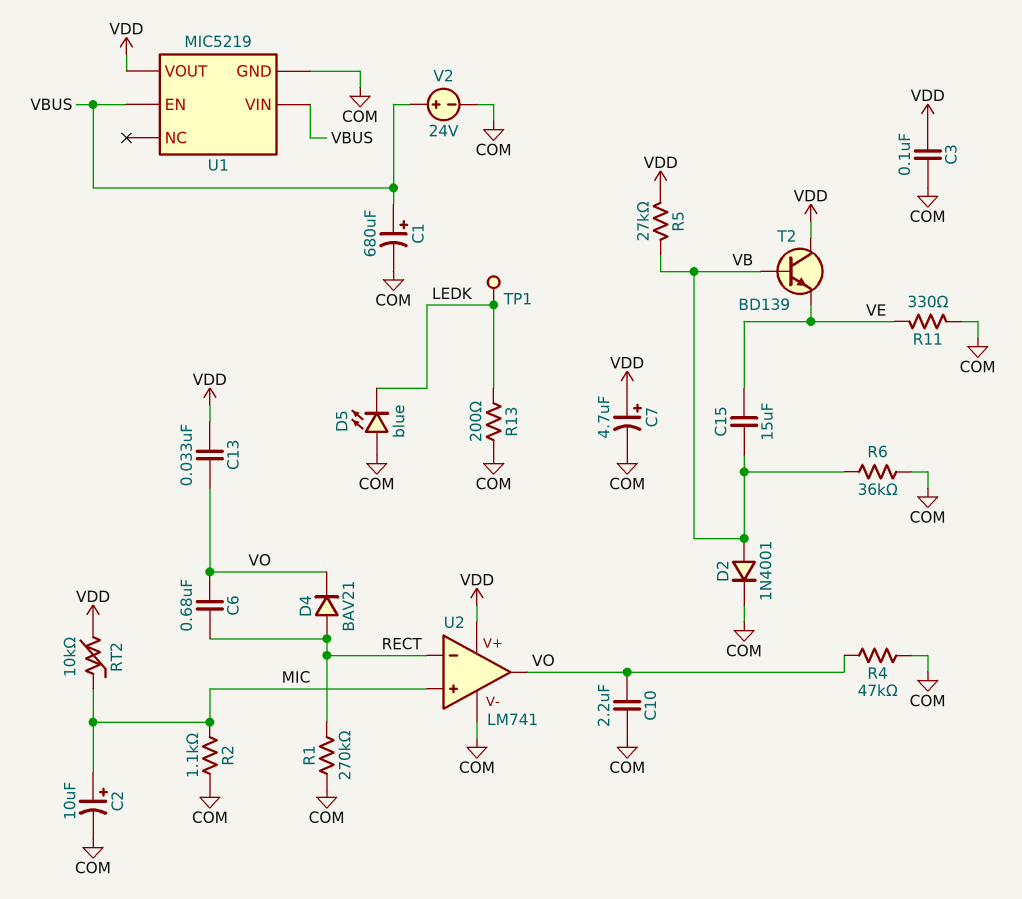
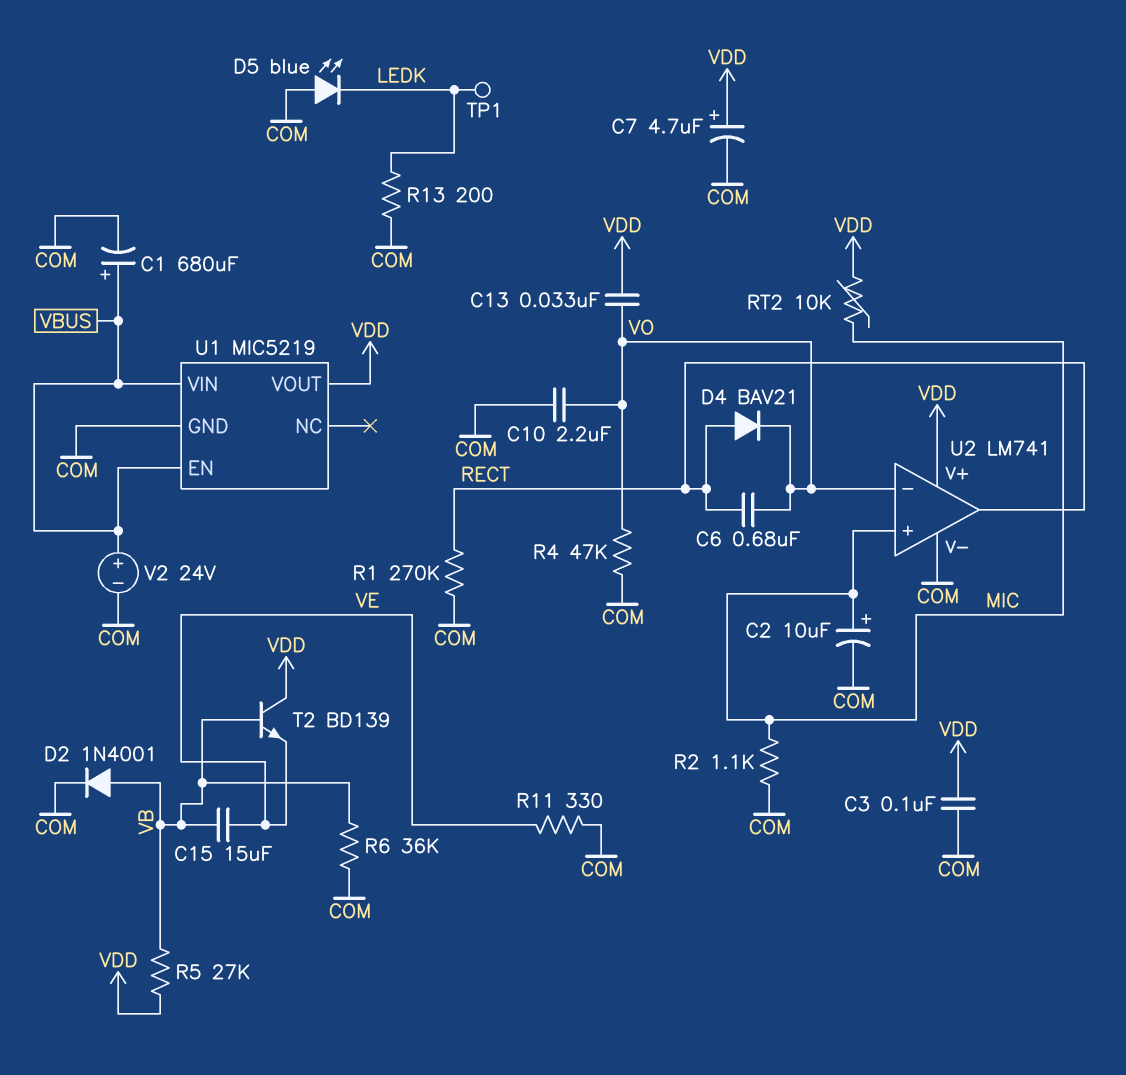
U2 pin in-: RECT -> VO
U2 pin out: VO -> RECT

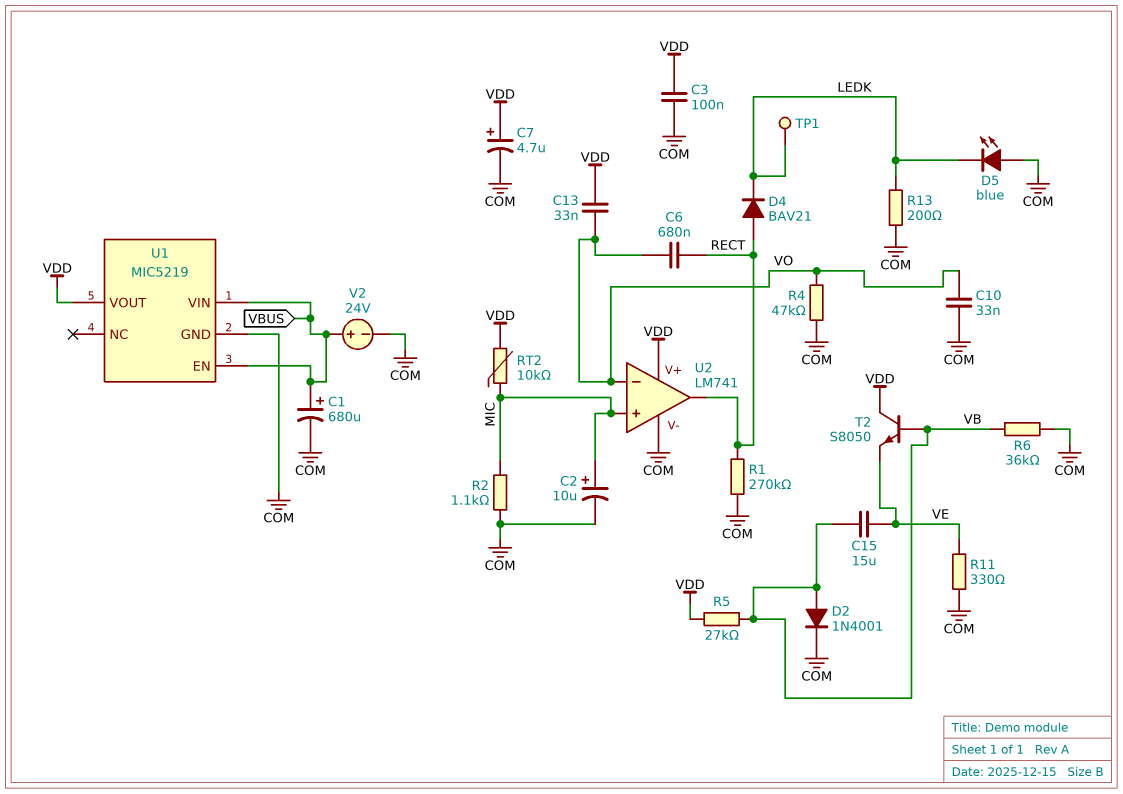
C10: 2.2uF (COM, VO) -> 33nF (COM, VO)
D4: diode BAV21 (A RECT, K VO) -> diode BAV21 (A RECT, K LEDK)
T2: NPN BD139 (B VB, C VDD, E VE) -> NPN S8050 (B VB, C VDD, E VE)

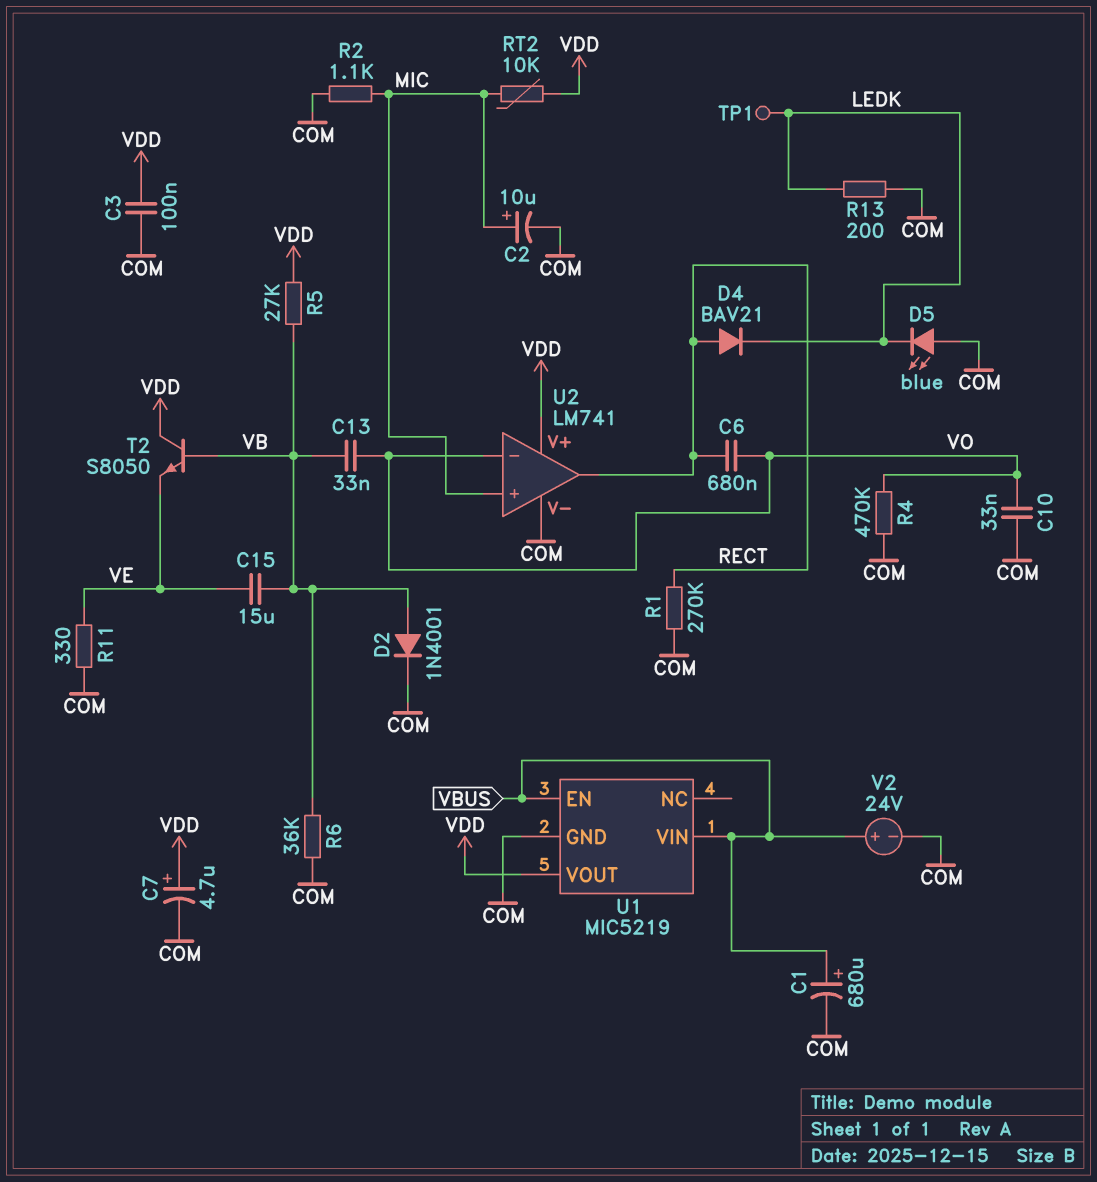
C13: 33nF (VDD, VO) -> 33nF (VB, VO)
R4: 47k (COM, VO) -> 470k (COM, VO)

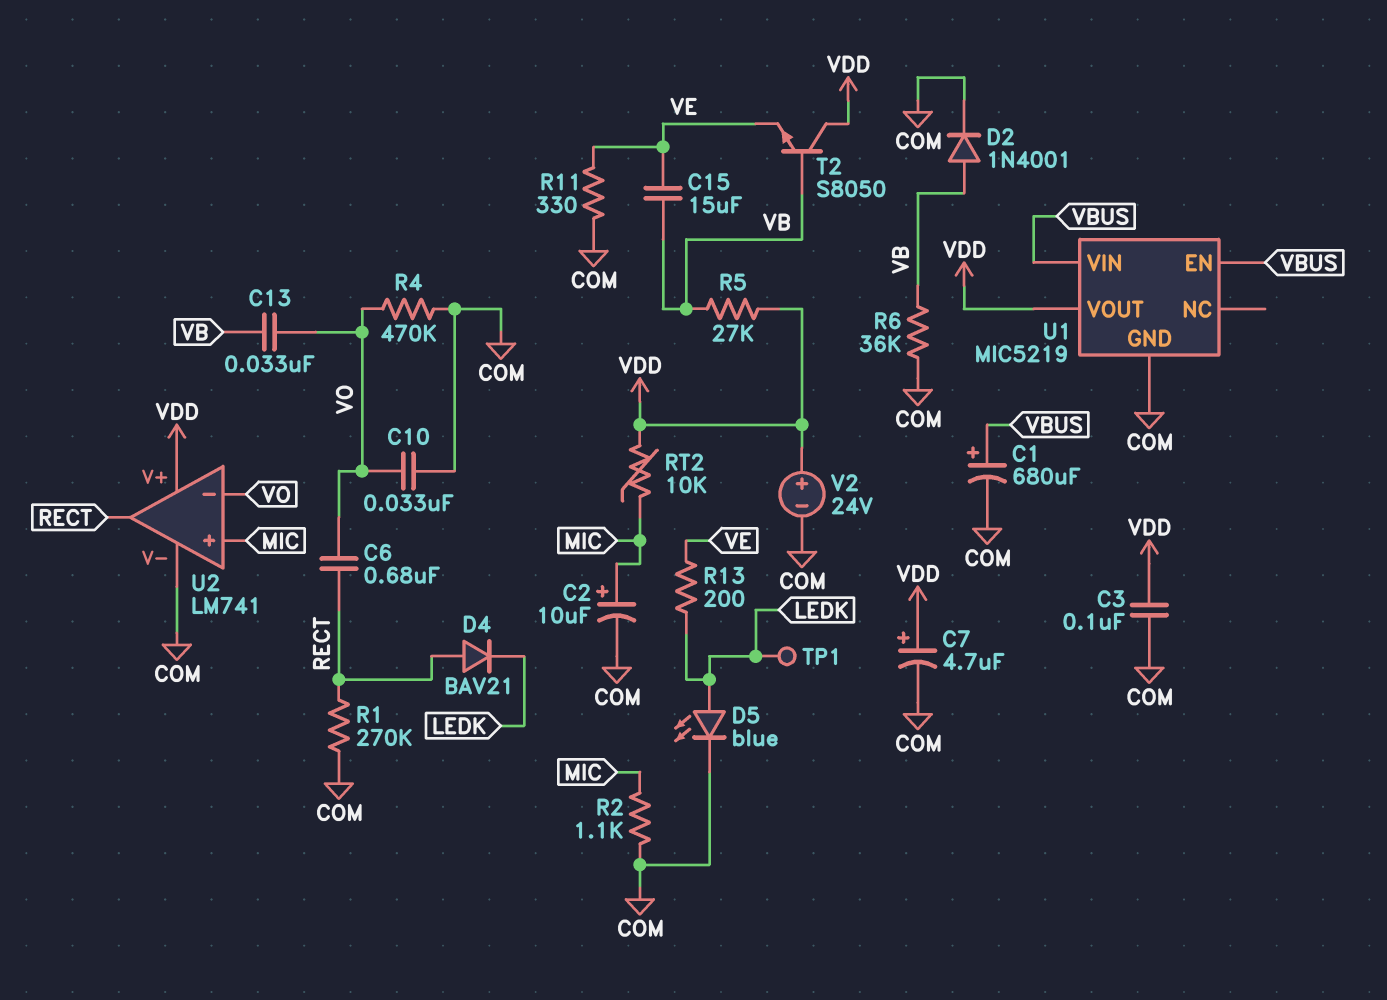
D5: LED blue (A COM, K LEDK) -> LED blue (A LEDK, K COM)
R13: 200 (COM, LEDK) -> 200 (LEDK, VE)
V2: 24V (plus VBUS, minus COM) -> 24V (plus VDD, minus COM)

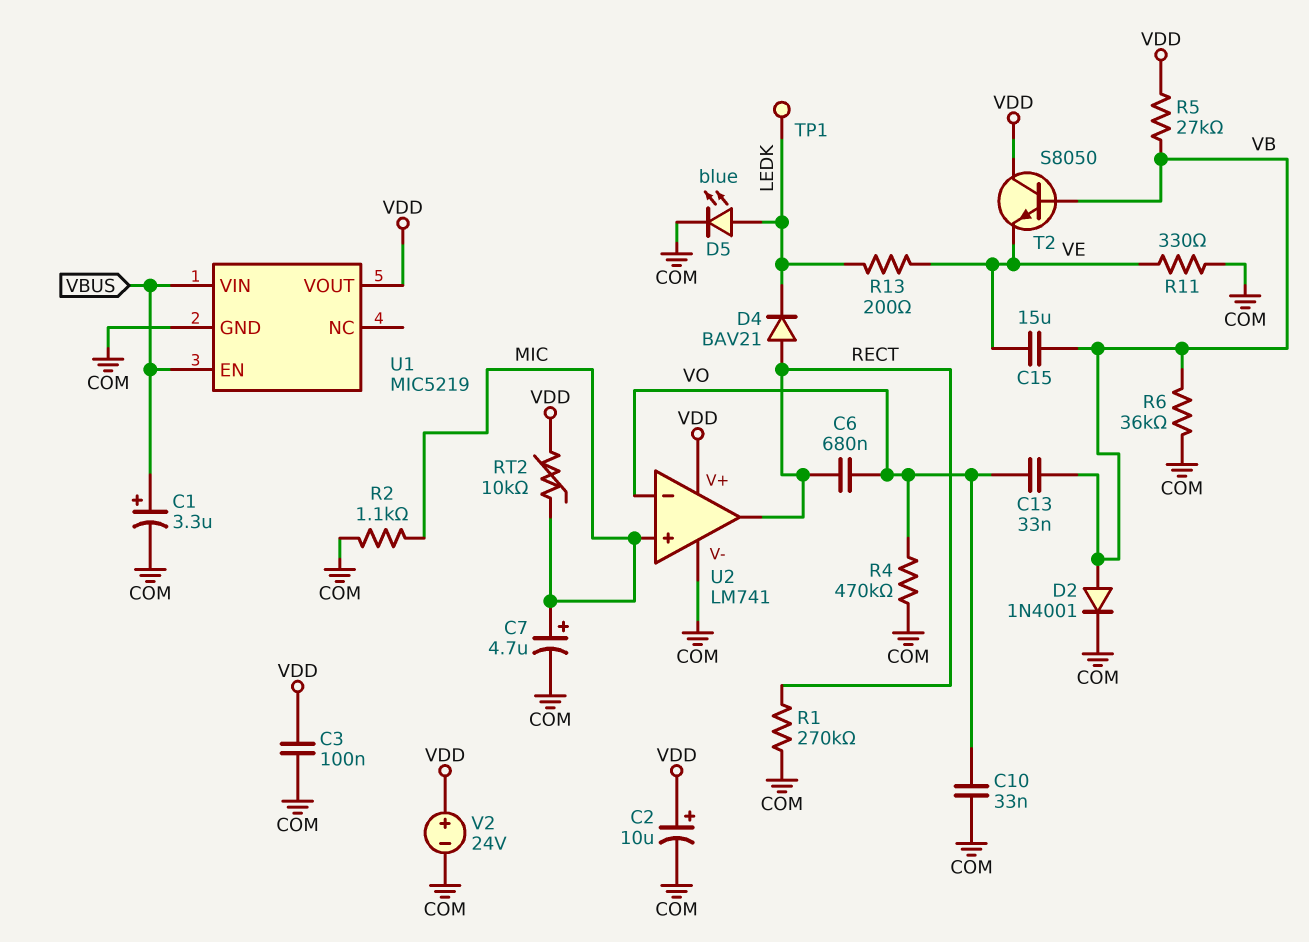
C1: 680uF (plus VBUS, minus COM) -> 3.3uF (plus VBUS, minus COM)
C2: 10uF (plus MIC, minus COM) -> 10uF (plus VDD, minus COM)
C7: 4.7uF (plus VDD, minus COM) -> 4.7uF (plus MIC, minus COM)

